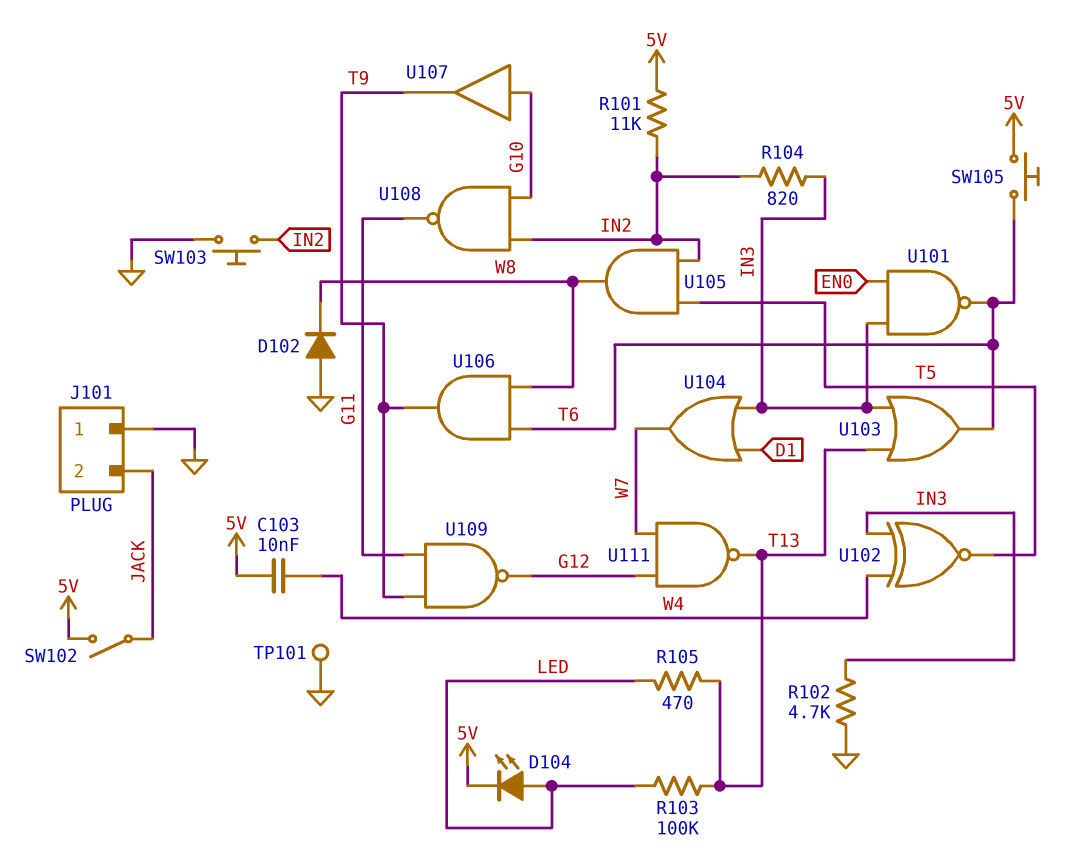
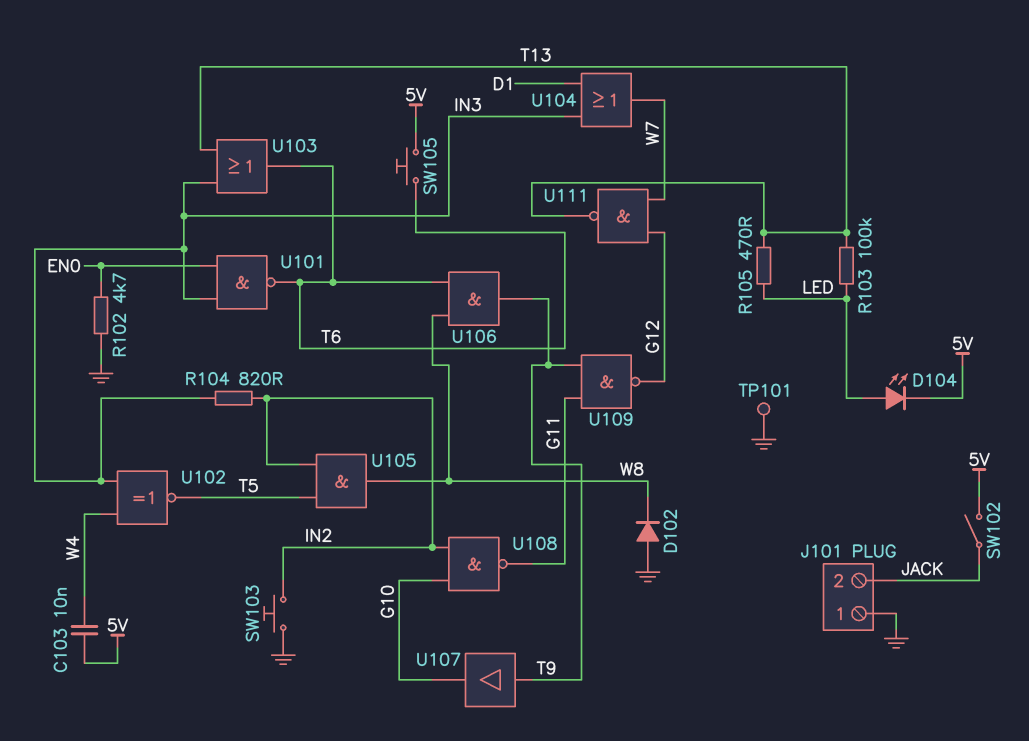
R101: 11k (5V, IN2) -> none
R102: 4.7k (GND, IN3) -> 4.7k (EN0, GND)
U107: buffer (in G10, out T9) -> buffer (in T9, out G10)

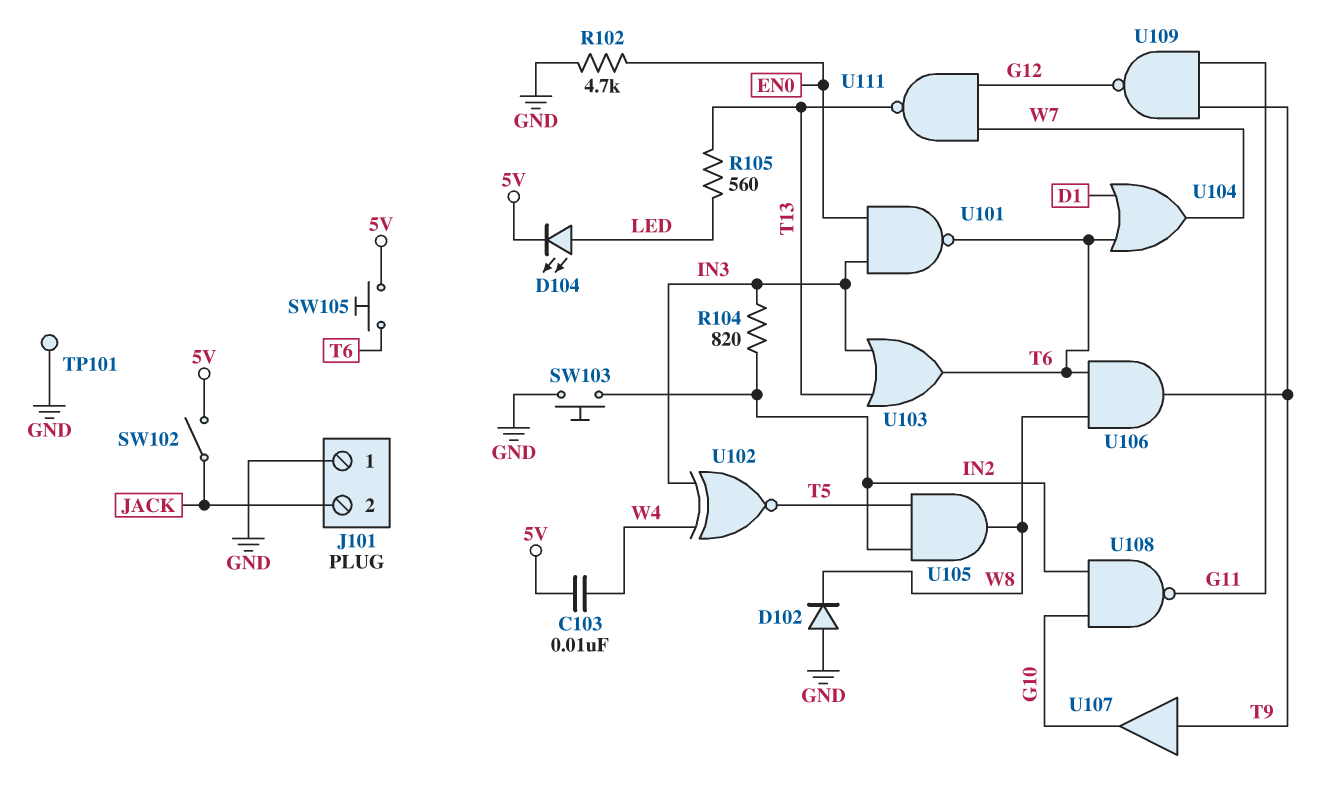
R103: 100k (LED, T13) -> none
R105: 470 (LED, T13) -> 560 (LED, T13)
U104: OR (in D1, in IN3, out W7) -> OR (in D1, in T6, out W7)

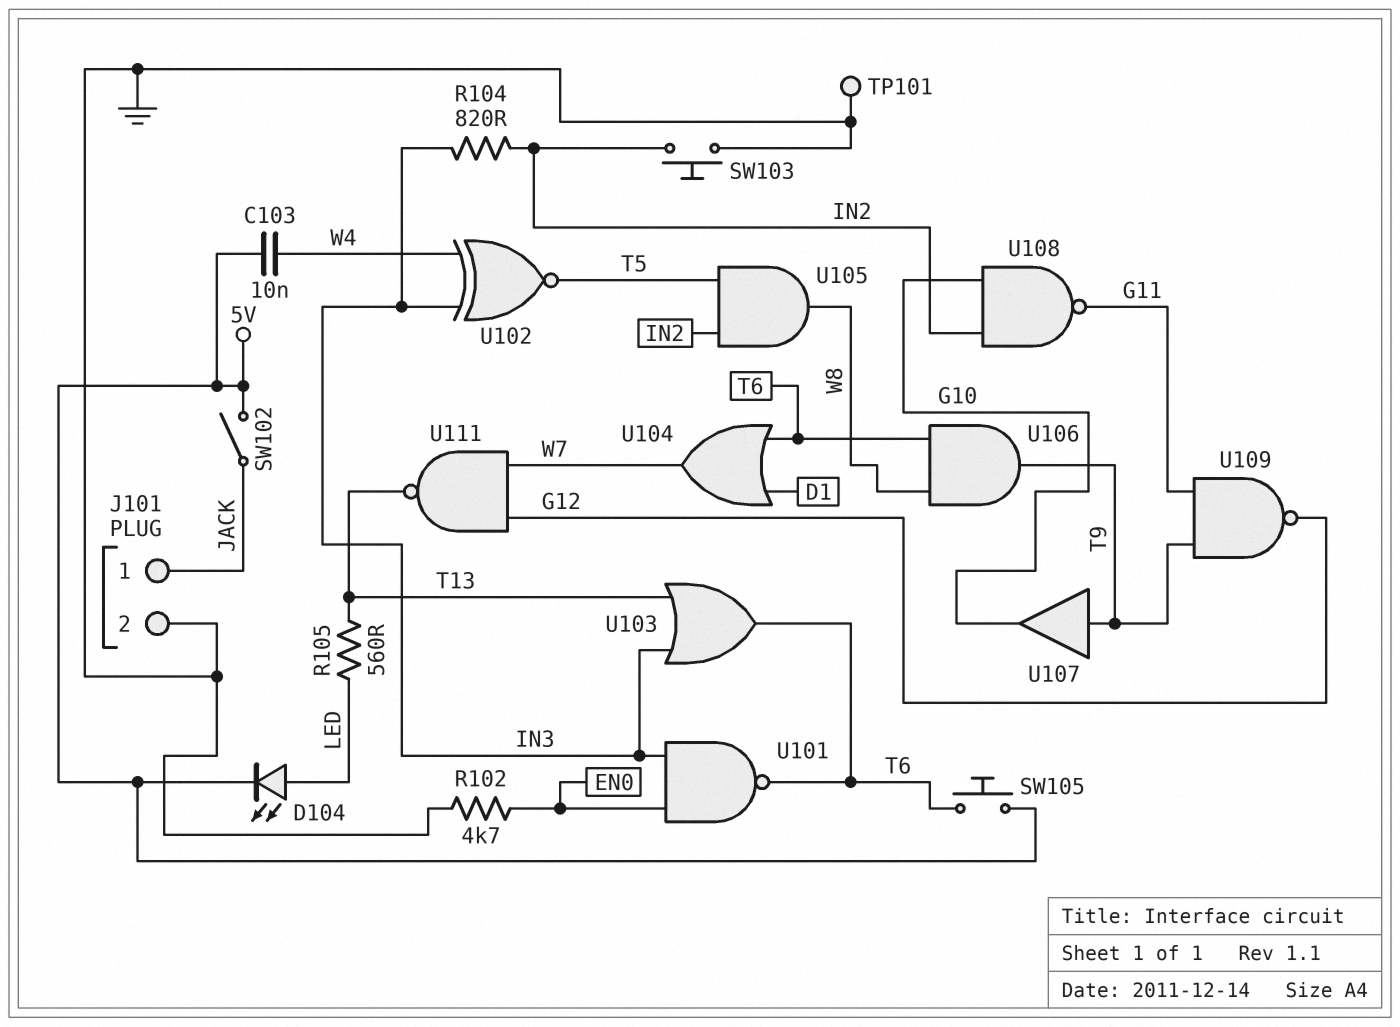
D102: diode (A GND, K W8) -> none
J101 pin 1: GND -> JACK
J101 pin 2: JACK -> GND

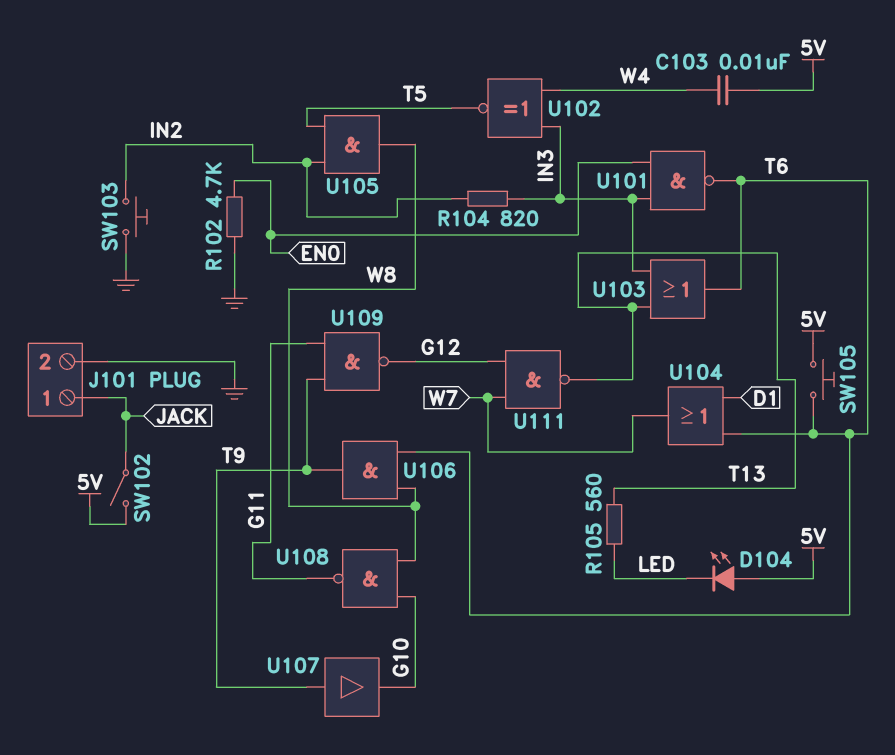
D104: LED (A LED, K 5V) -> LED (A 5V, K LED)
TP101: test point (GND) -> none
U108: NAND (in G10, in IN2, out G11) -> NAND (in G10, in W8, out G11)

